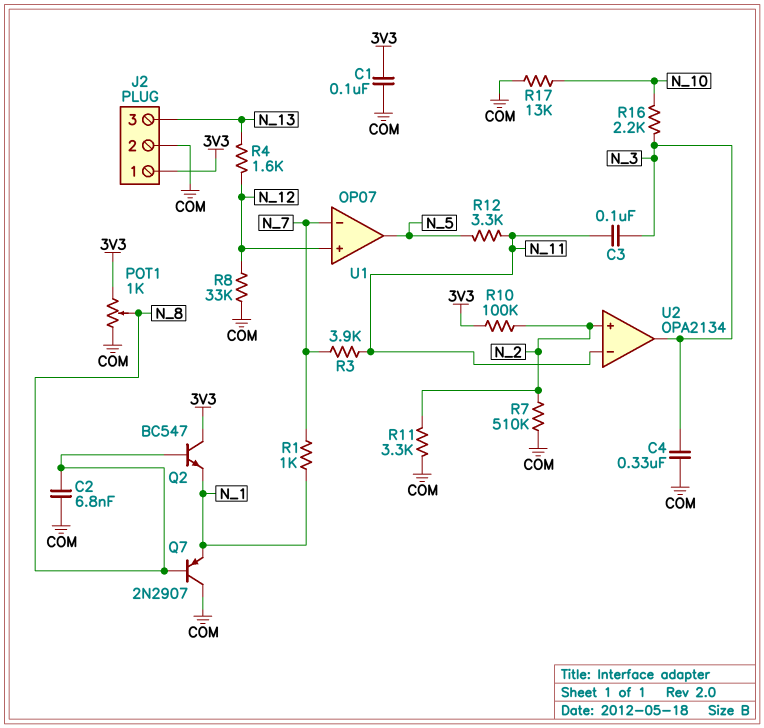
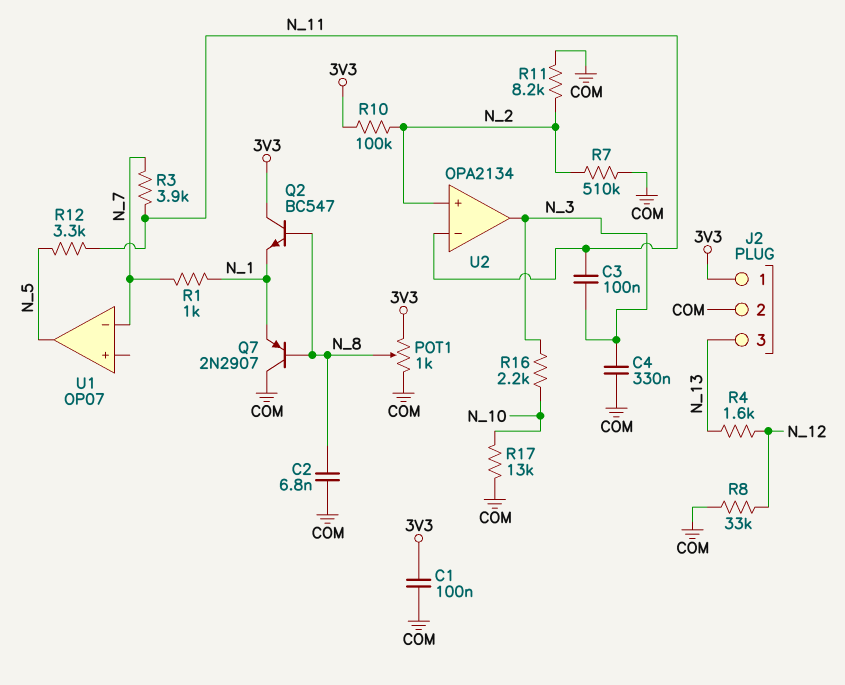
R11: 3.3k (COM, N_2) -> 8.2k (COM, N_2)
U1 pin in+: N_12 -> none

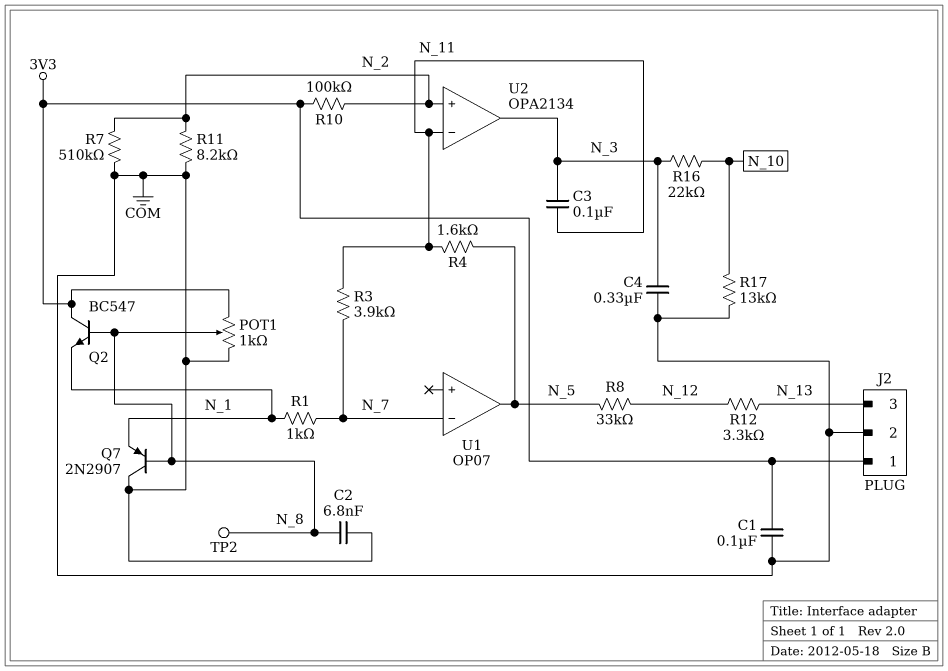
R4: 1.6k (N_12, N_13) -> 1.6k (N_5, N_11)
R8: 33k (COM, N_12) -> 33k (N_5, N_12)
R12: 3.3k (N_5, N_11) -> 3.3k (N_12, N_13)
R16: 2.2k (N_3, N_10) -> 22k (N_3, N_10)
TP2: none -> test point (N_8)

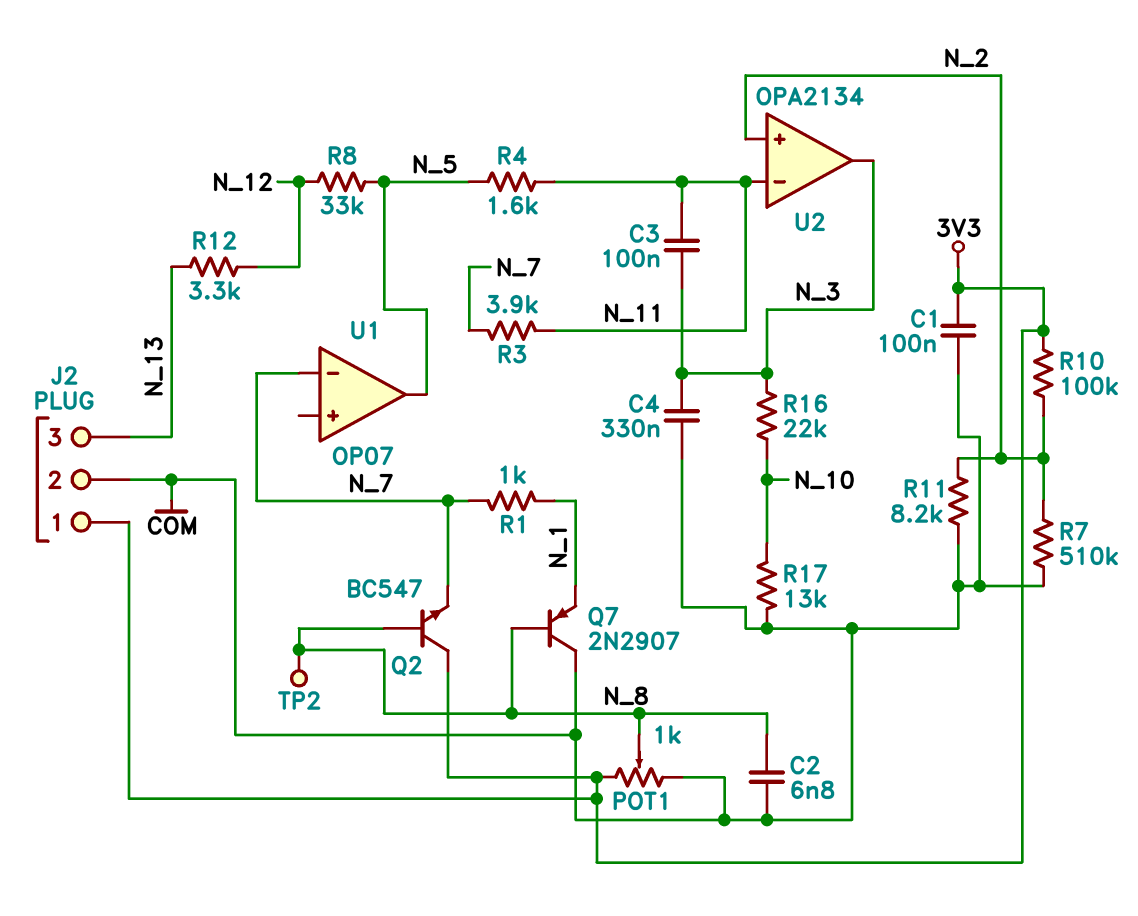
Q2: NPN BC547 (B N_8, C 3V3, E N_1) -> NPN BC547 (B N_8, C 3V3, E N_7)

